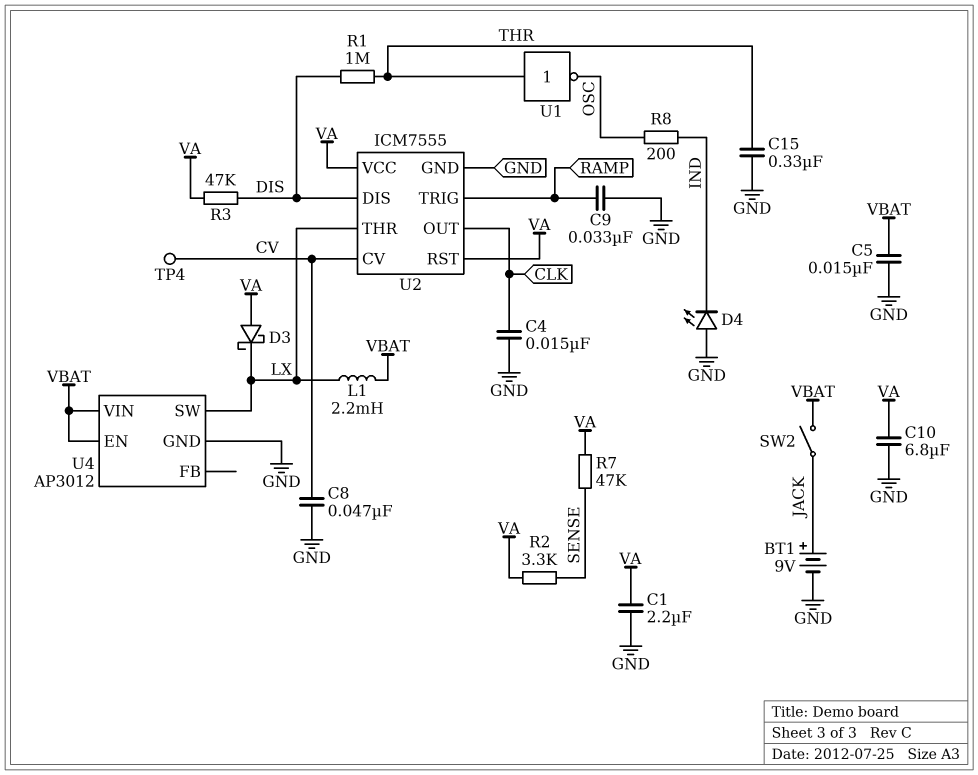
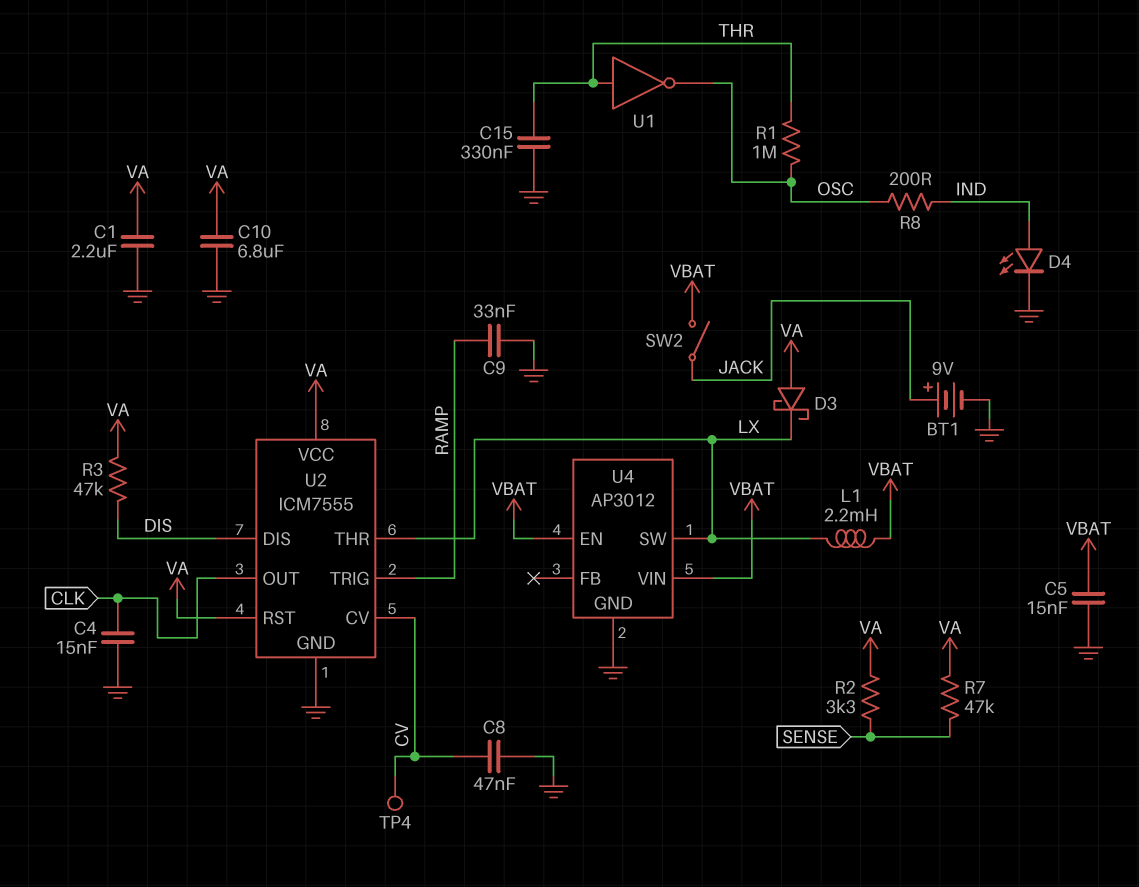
D4: LED (A GND, K IND) -> LED (A IND, K GND)
R1: 1M (DIS, THR) -> 1M (OSC, THR)

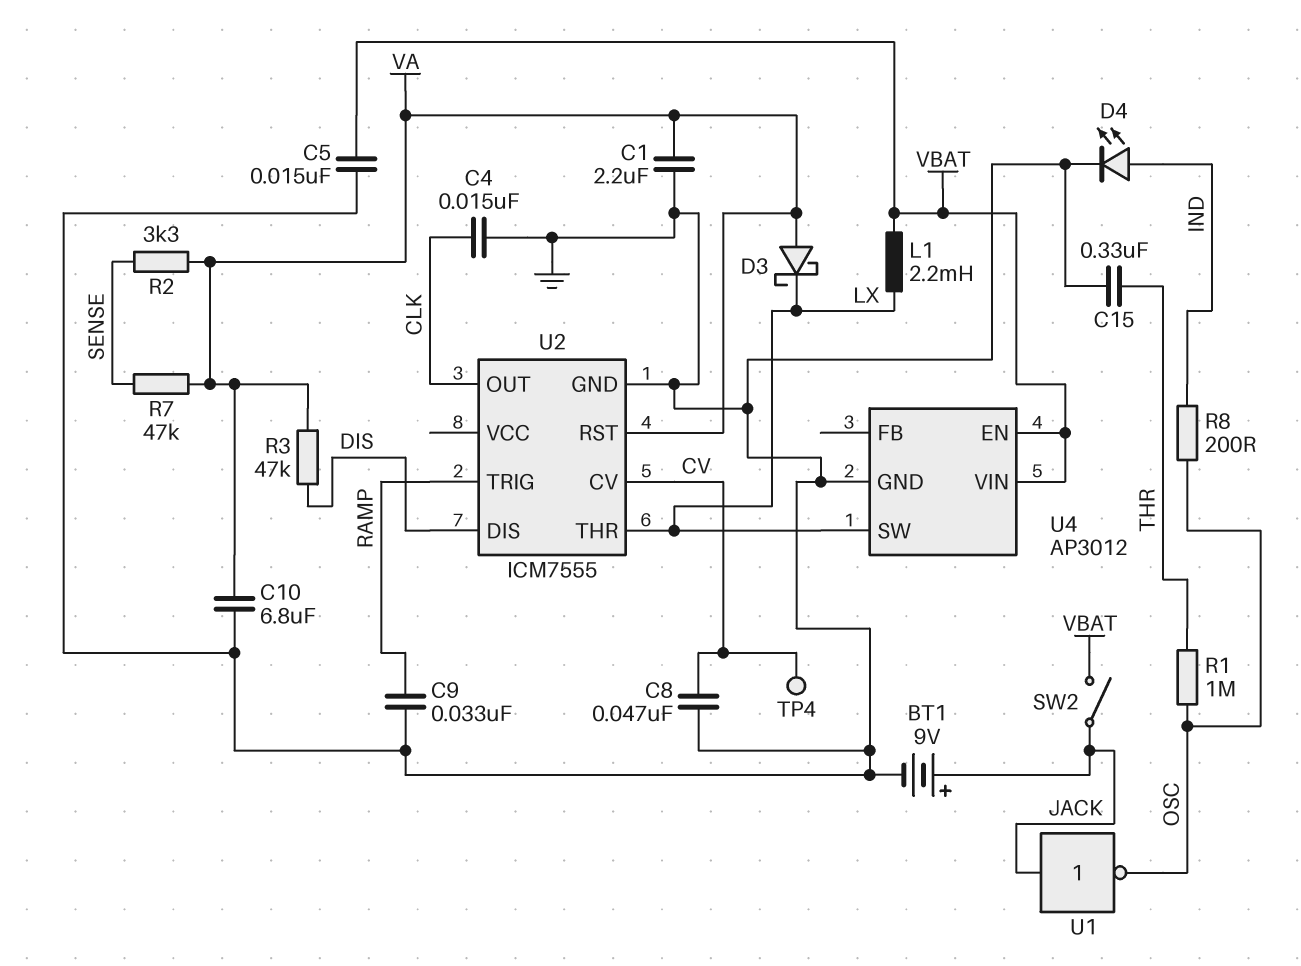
U1: NOT (in THR, out OSC) -> NOT (in JACK, out OSC)
U2 pin VCC: VA -> none

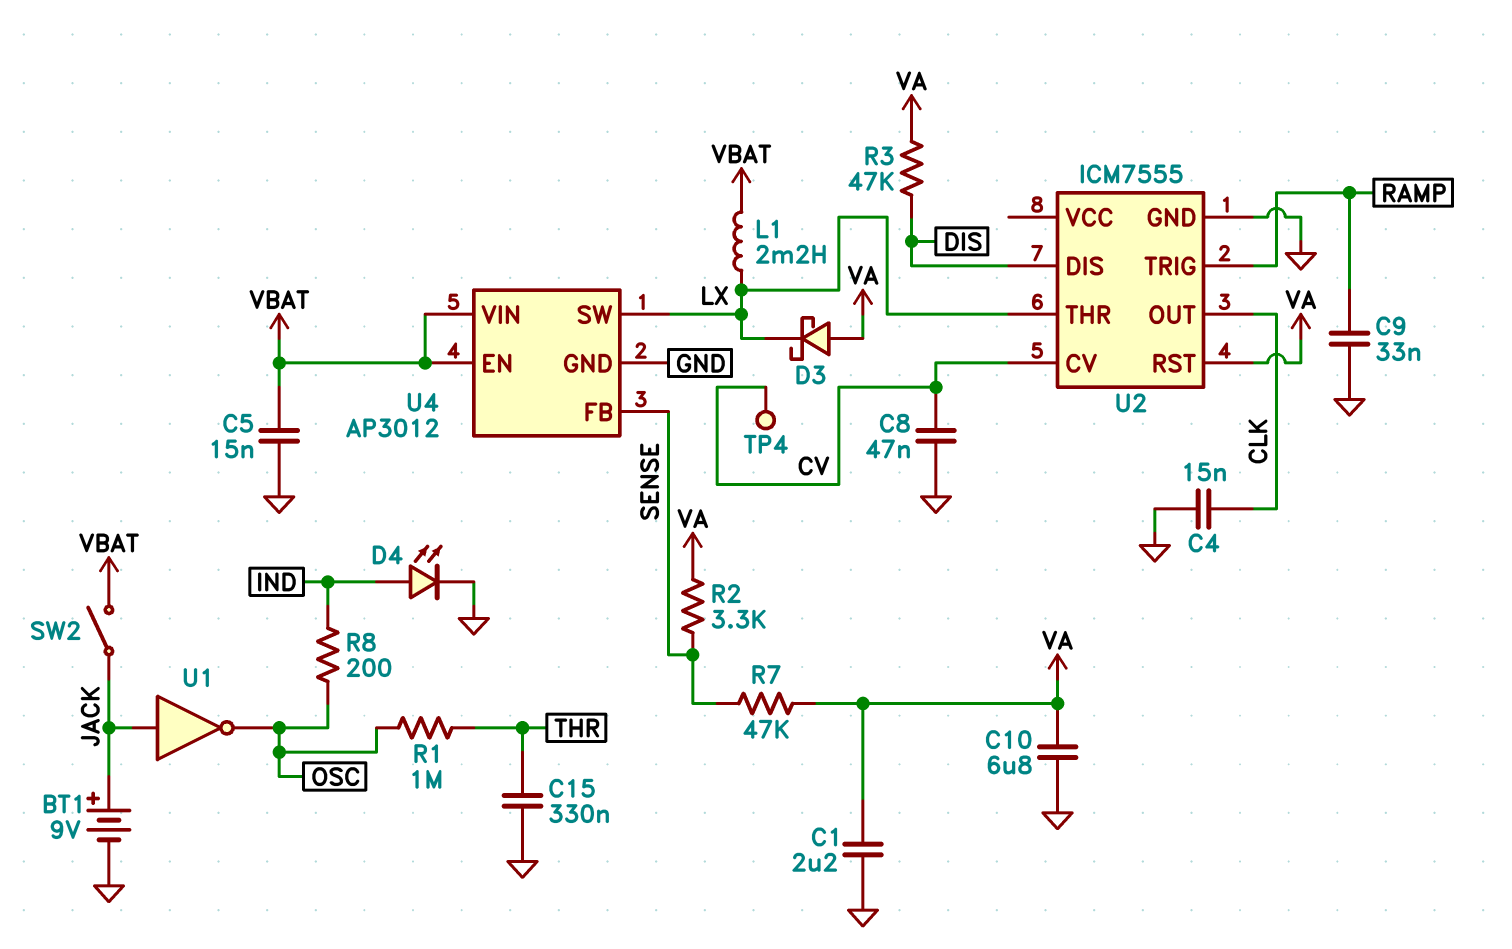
U4 pin FB: none -> SENSE

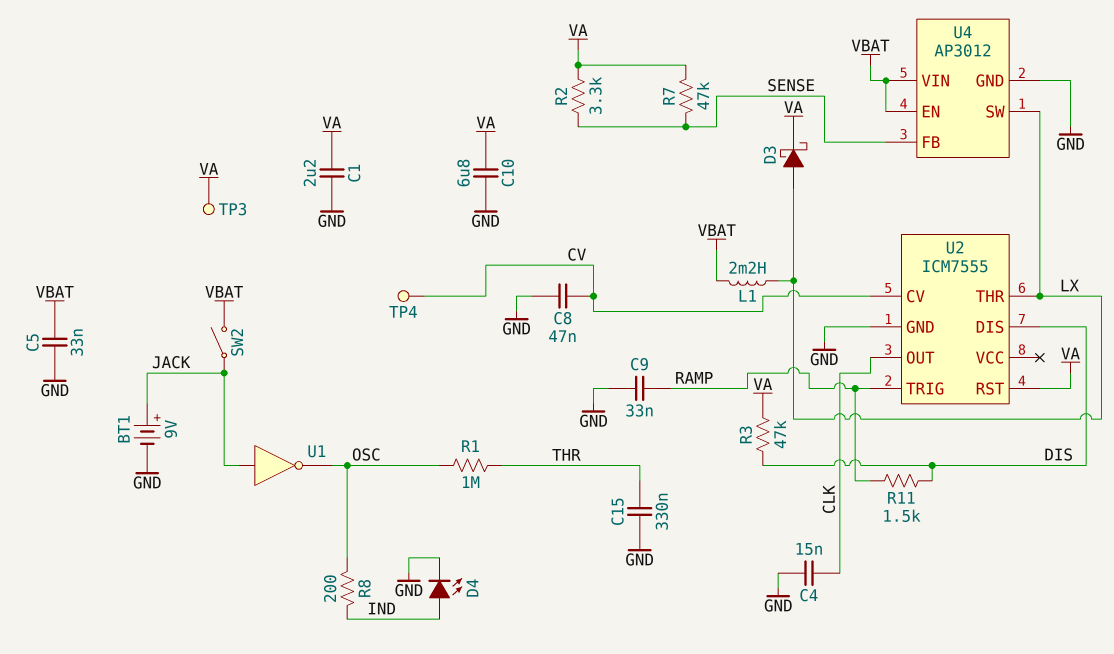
C5: 15nF (GND, VBAT) -> 33nF (GND, VBAT)
D3: schottky (A VA, K LX) -> schottky (A LX, K VA)
R11: none -> 1.5k (DIS, RAMP)
TP3: none -> test point (VA)

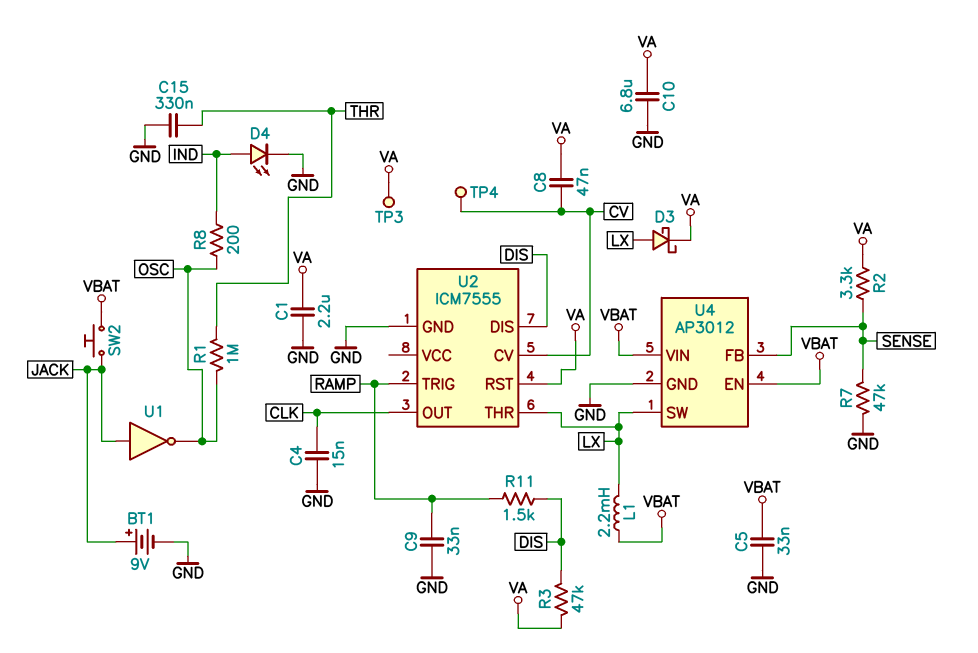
C8: 47nF (CV, GND) -> 47nF (CV, VA)
R7: 47k (SENSE, VA) -> 47k (GND, SENSE)
SW2: switch (JACK, VBAT) -> button (JACK, VBAT)

